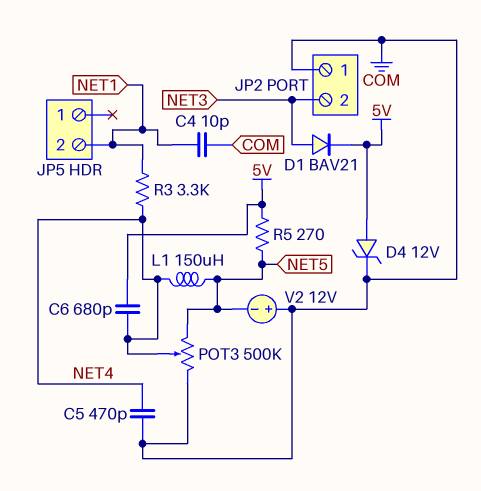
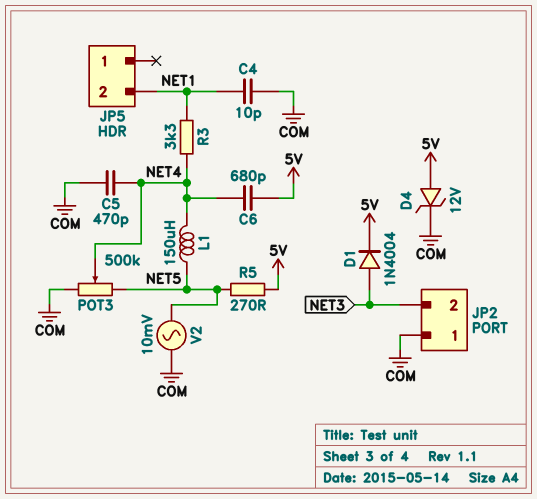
D1: diode BAV21 (A NET3, K 5V) -> diode 1N4004 (A NET3, K 5V)
V2: 12V (plus COM, minus NET5) -> AC 10mV (COM, NET5)

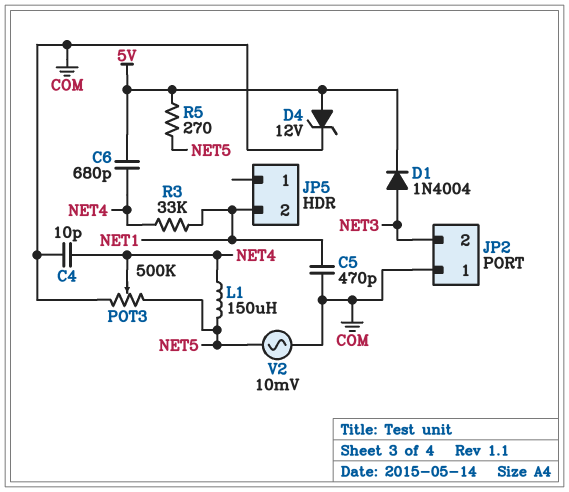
C4: 10pF (COM, NET1) -> 10pF (COM, NET4)
C5: 470pF (COM, NET4) -> 470pF (COM, NET1)
R3: 3.3k (NET1, NET4) -> 33k (NET1, NET4)

